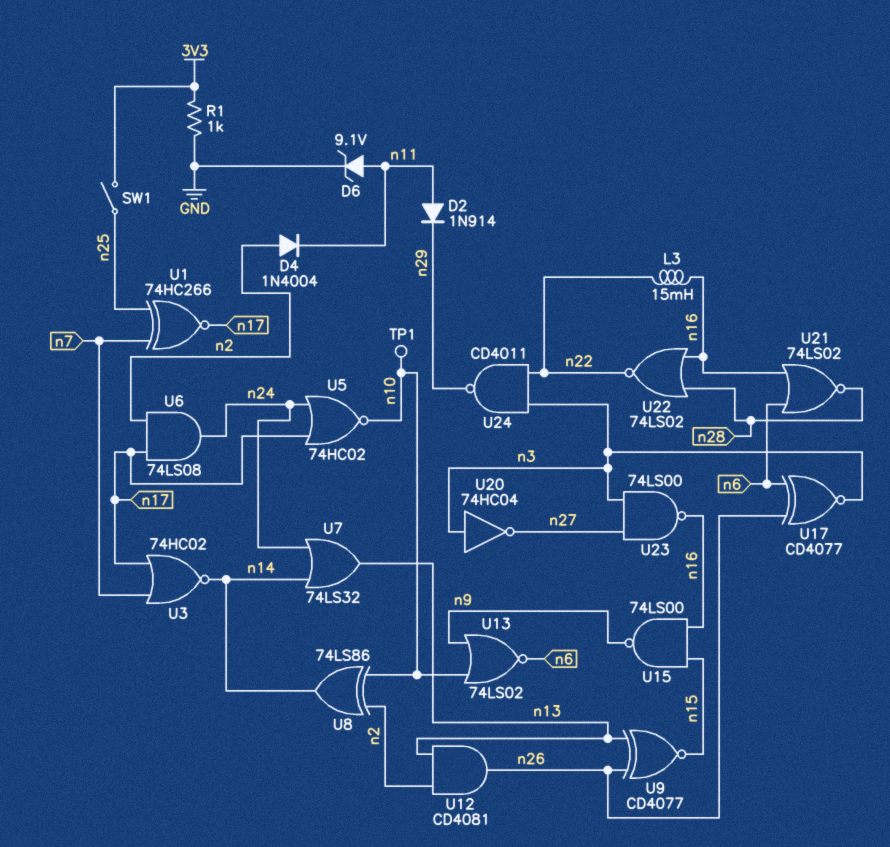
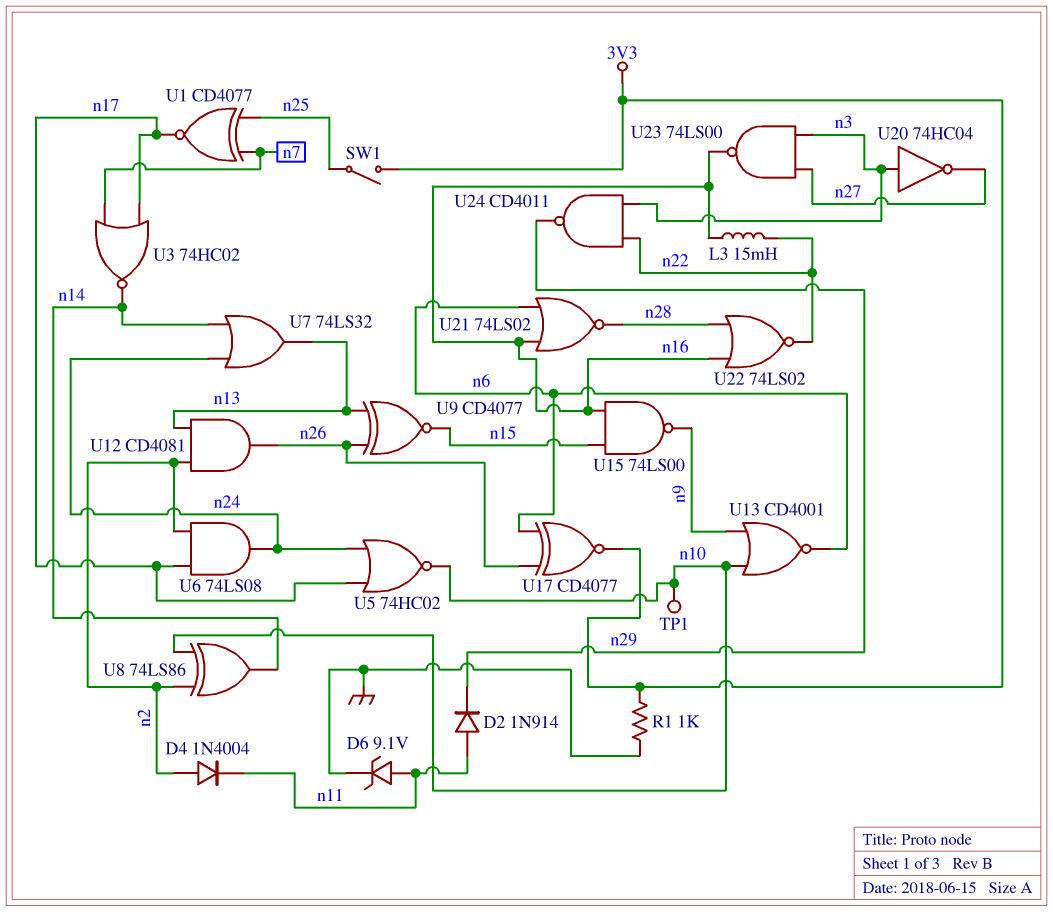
U1: XNOR 74HC266 (in n7, in n25, out n17) -> XNOR CD4077 (in n7, in n25, out n17)
U13: NOR 74LS02 (in n9, in n10, out n6) -> NOR CD4001 (in n9, in n10, out n6)
U17: XNOR CD4077 (in n6, in n26, out n3) -> XNOR CD4077 (in n6, in n26, out 3V3)

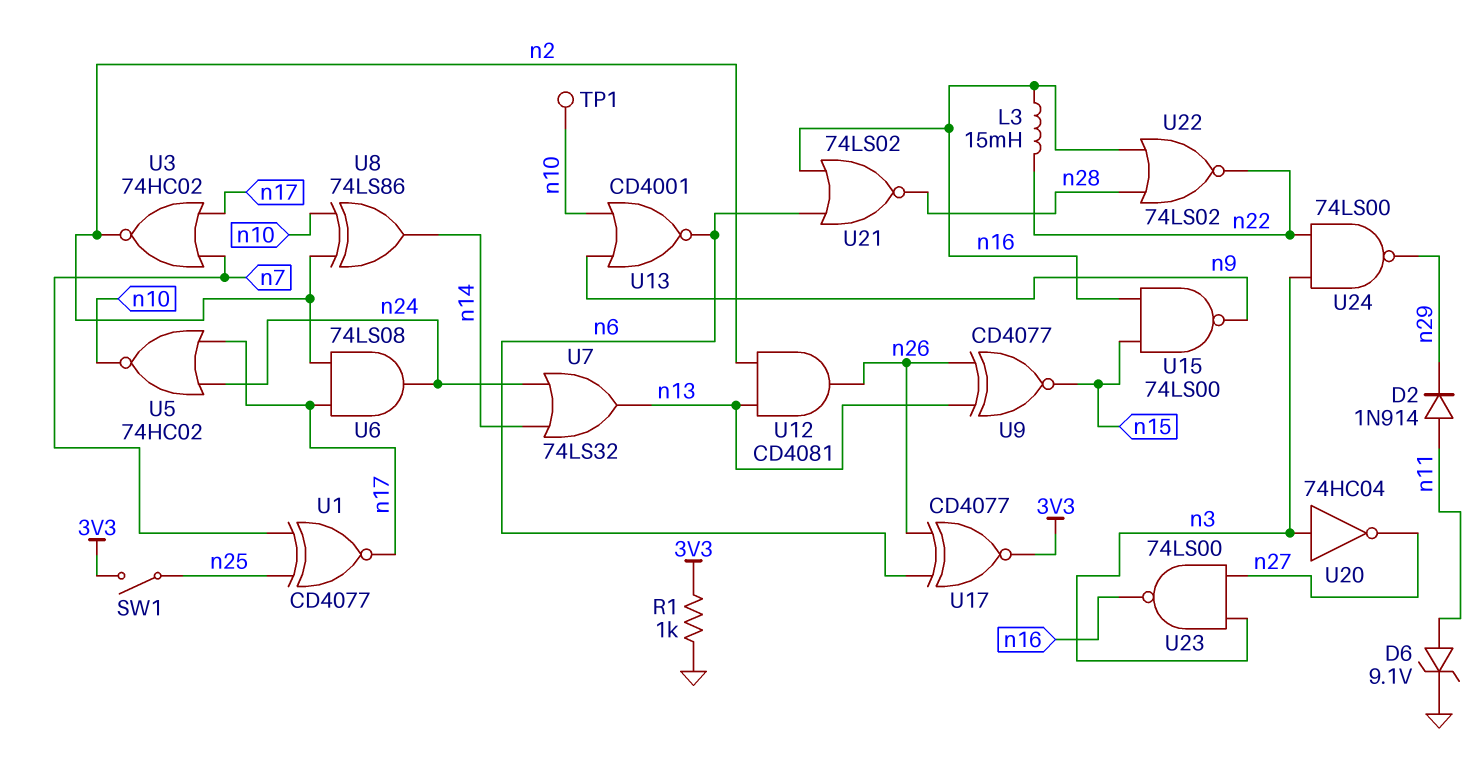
D4: diode 1N4004 (A n2, K n11) -> none
U3: NOR 74HC02 (in n7, in n17, out n14) -> NOR 74HC02 (in n7, in n17, out n2)
U24: NAND CD4011 (in n3, in n22, out n29) -> NAND 74LS00 (in n3, in n22, out n29)

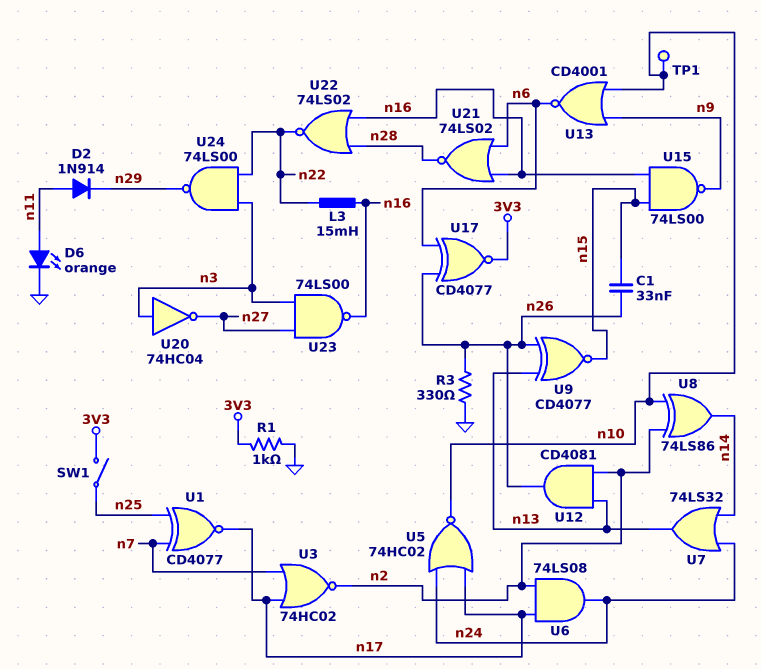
C1: none -> 33nF (n15, n26)
D6: zener 9.1V (A n11, K GND) -> LED orange (A n11, K GND)
R3: none -> 330 (GND, n26)

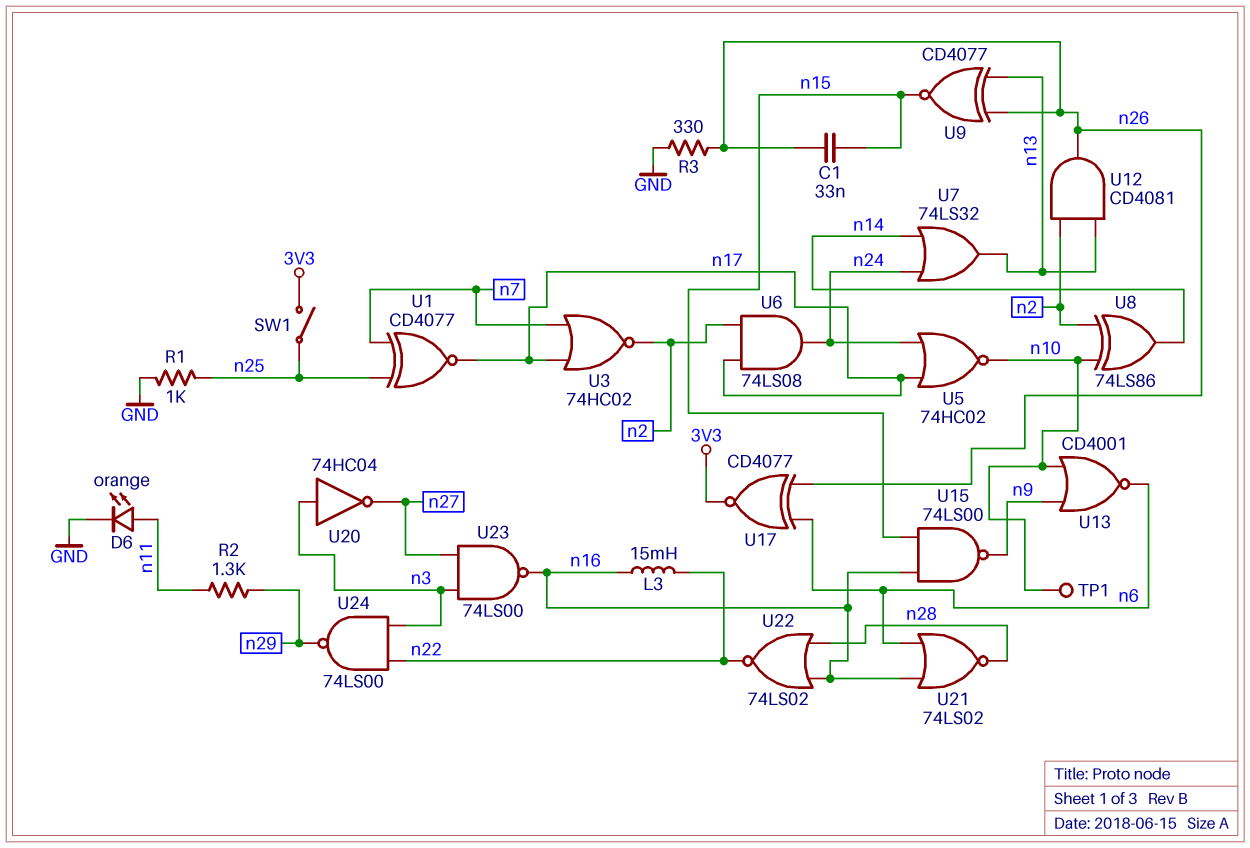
D2: diode 1N914 (A n11, K n29) -> none
R1: 1k (3V3, GND) -> 1k (GND, n25)
R2: none -> 1.3k (n11, n29)

